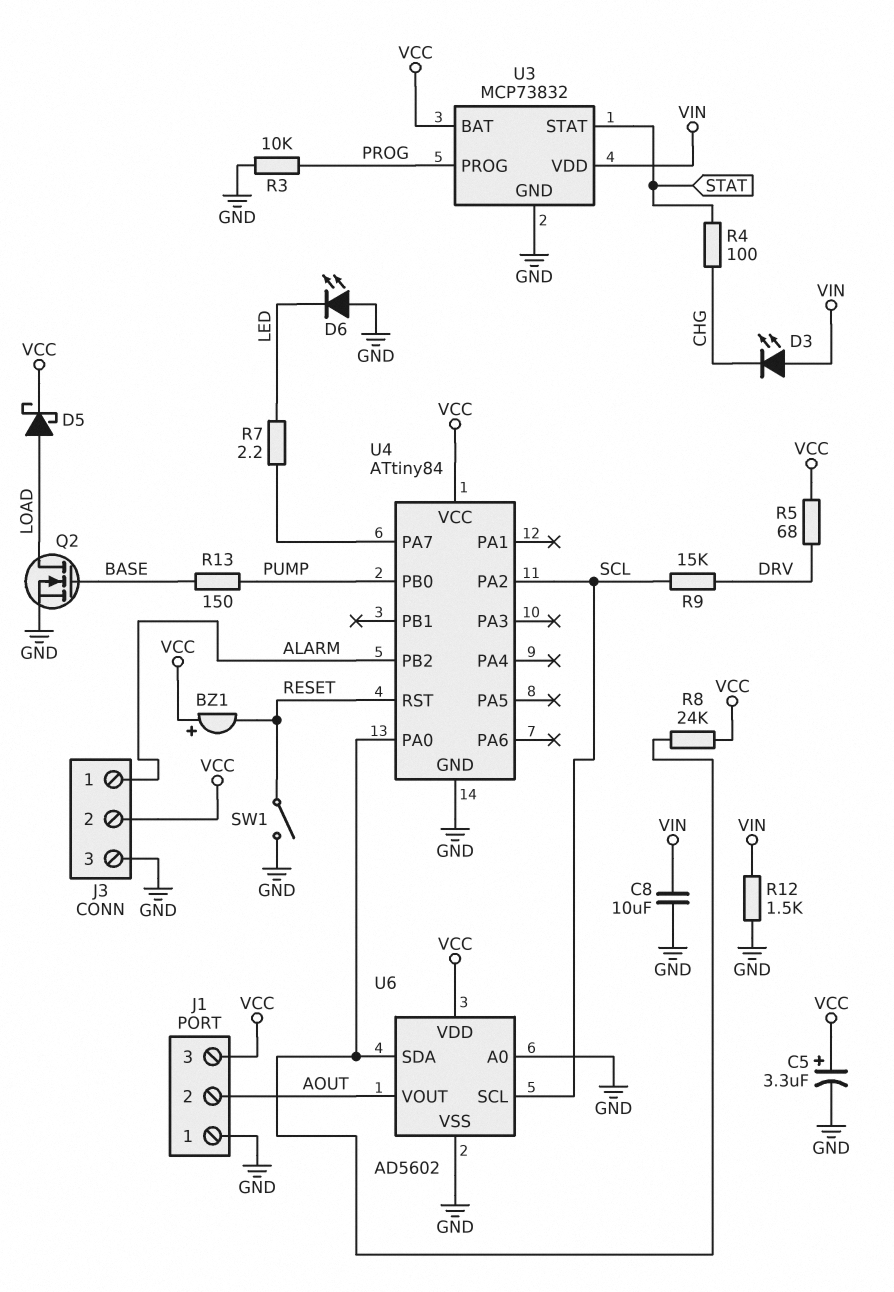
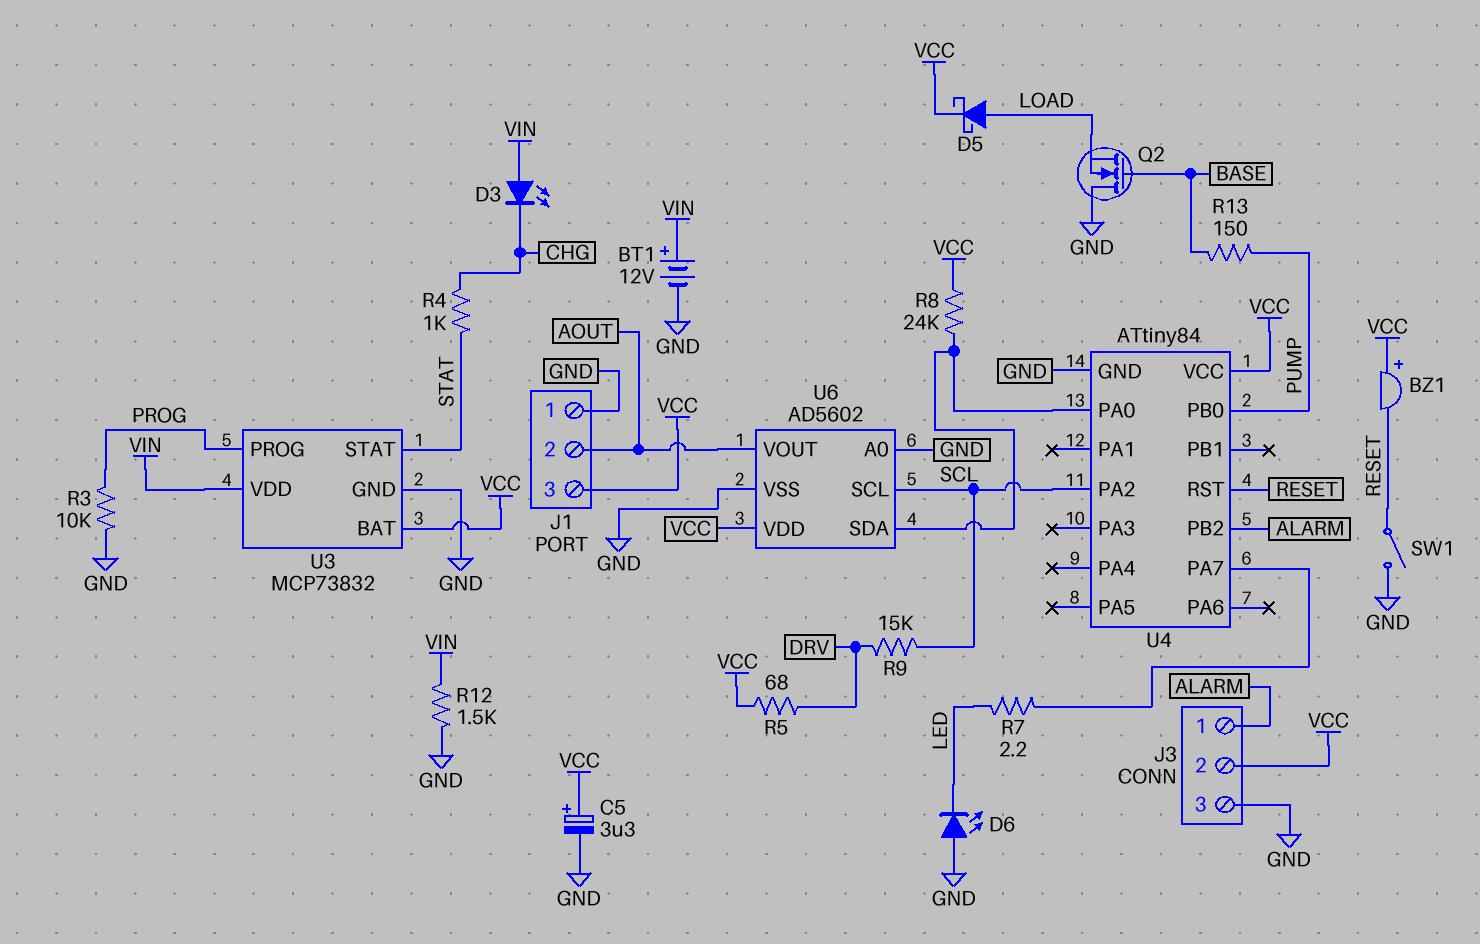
BT1: none -> 12V (plus VIN, minus GND)
C8: 10uF (GND, VIN) -> none
Q2: NMOS (G BASE, D LOAD, S GND) -> NMOS (G BASE, D GND, S LOAD)
R4: 100 (CHG, STAT) -> 1k (CHG, STAT)

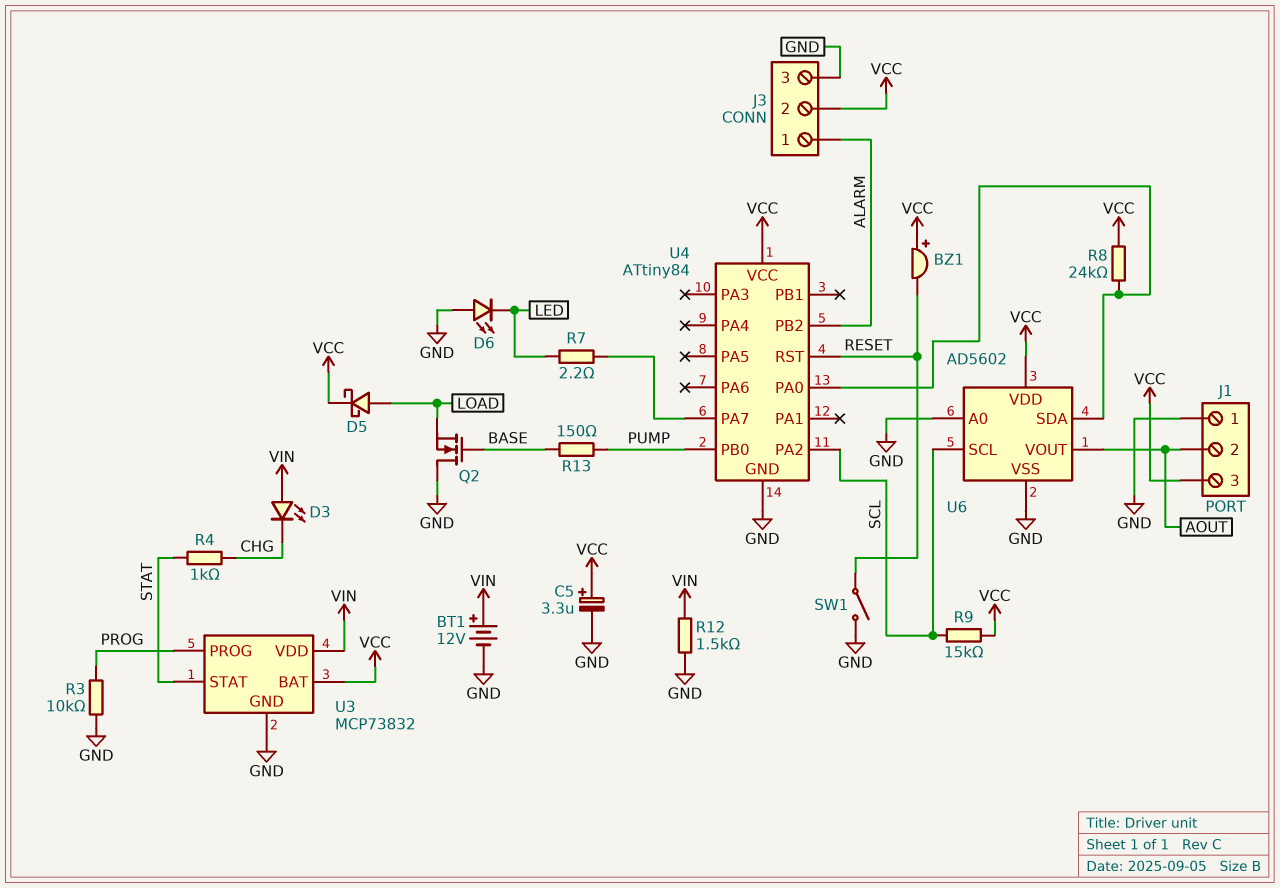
R5: 68 (DRV, VCC) -> none
R9: 15k (DRV, SCL) -> 15k (SCL, VCC)

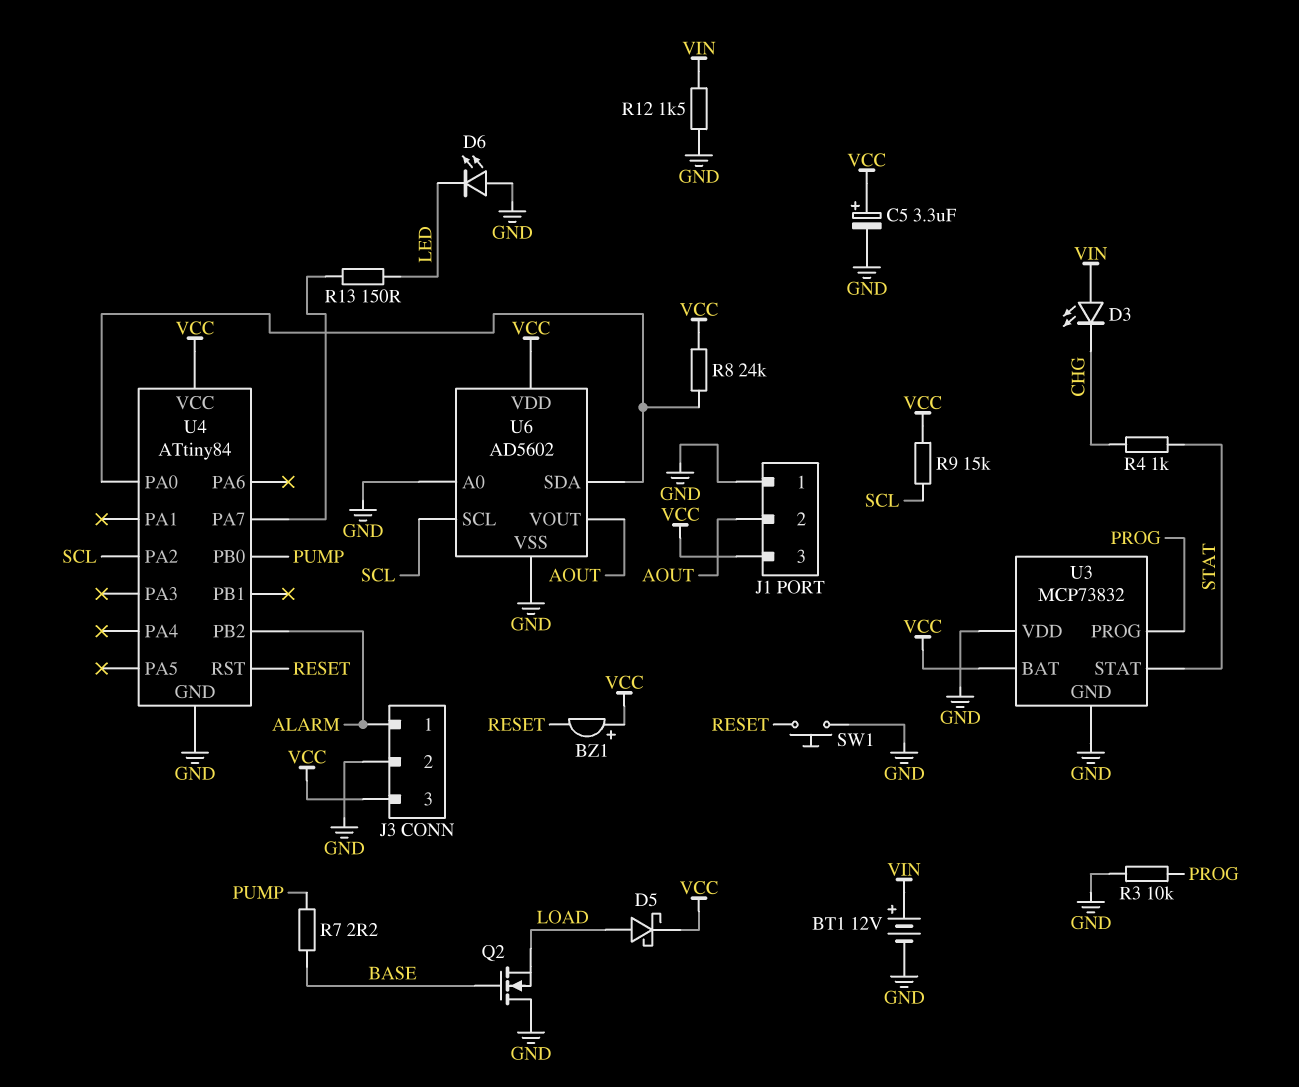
J3 pin 2: VCC -> GND
J3 pin 3: GND -> VCC
R7: 2.2 (LED, U4/PA7) -> 2.2 (BASE, PUMP)
R13: 150 (BASE, PUMP) -> 150 (LED, U4/PA7)
SW1: switch (GND, RESET) -> button (GND, RESET)
U3 pin VDD: VIN -> GND

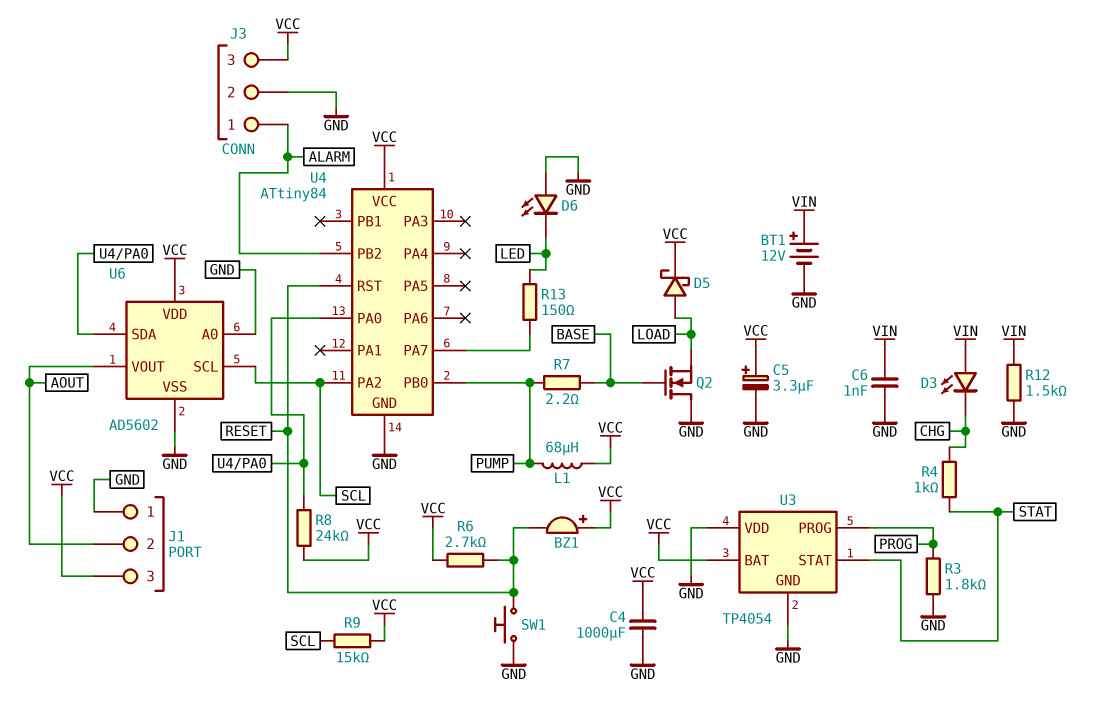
C4: none -> 1000uF (GND, VCC)
C6: none -> 1nF (GND, VIN)
L1: none -> 68uH (PUMP, VCC)
R3: 10k (GND, PROG) -> 1.8k (GND, PROG)
R6: none -> 2.7k (RESET, VCC)
U3: MCP73832 -> TP4054

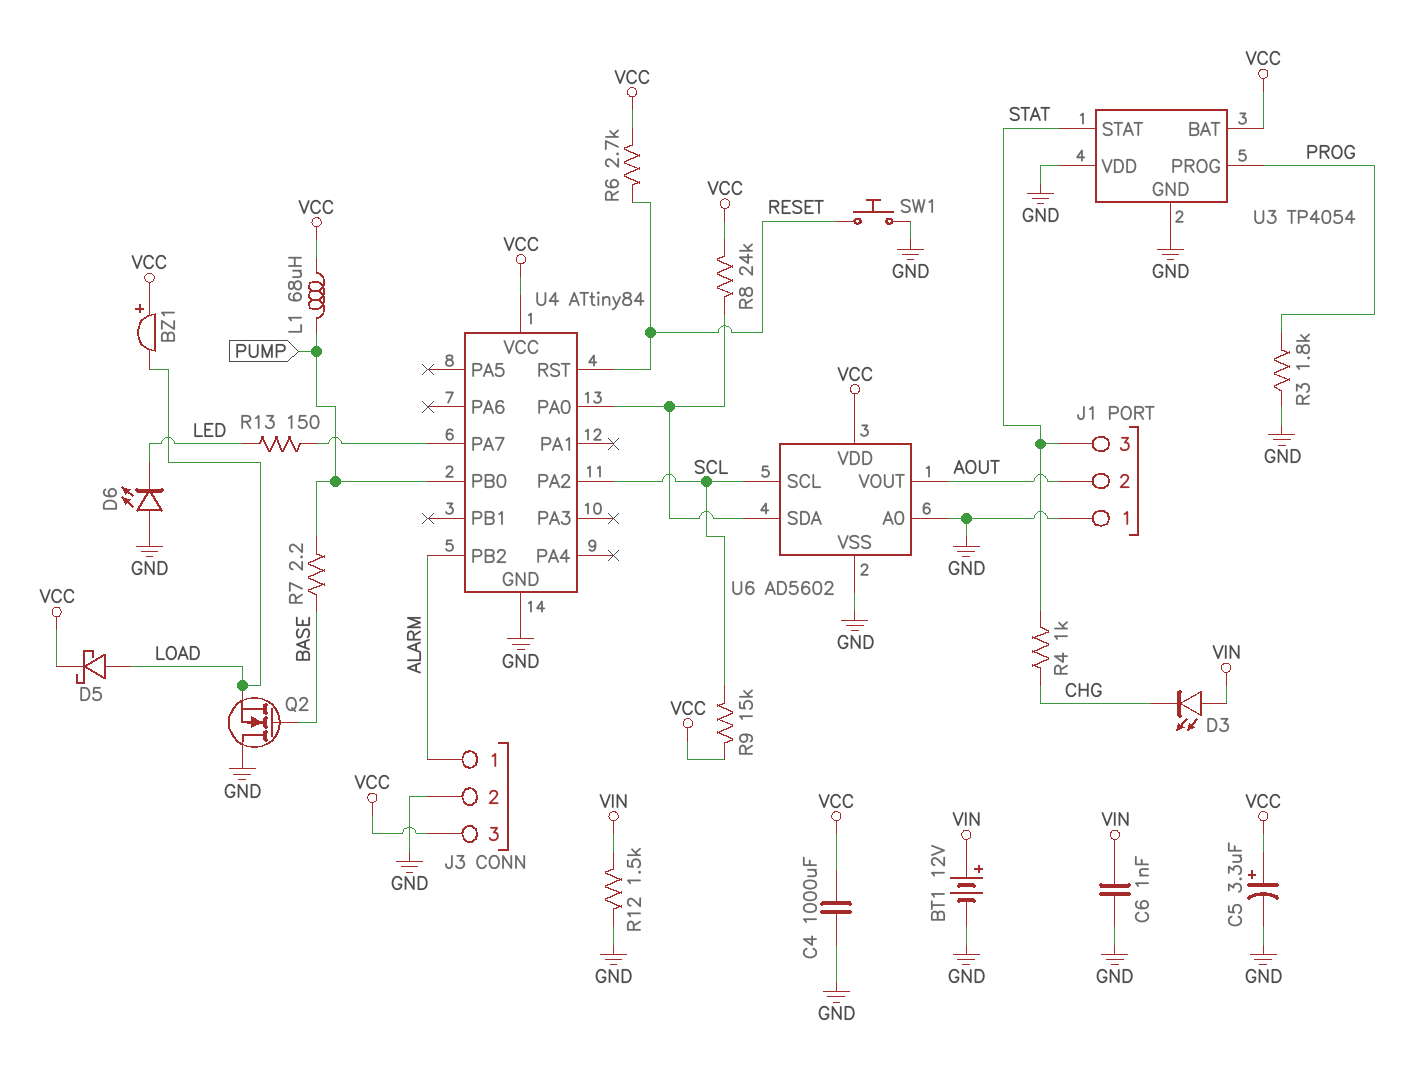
BZ1: buzzer (plus VCC, minus RESET) -> buzzer (plus VCC, minus LOAD)
J1 pin 3: VCC -> STAT

